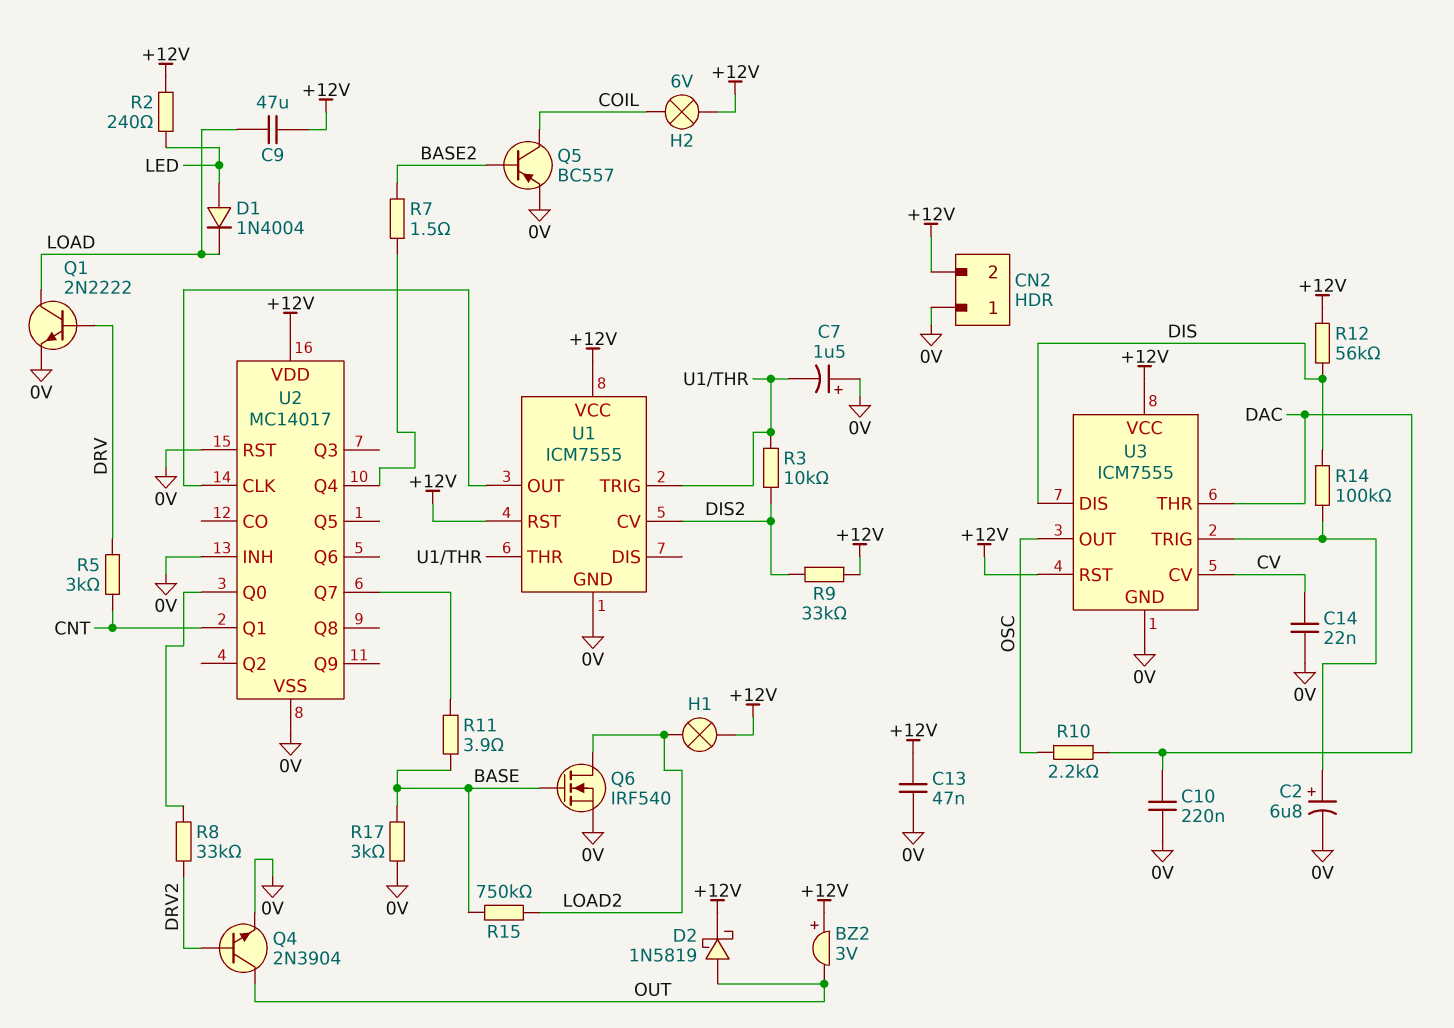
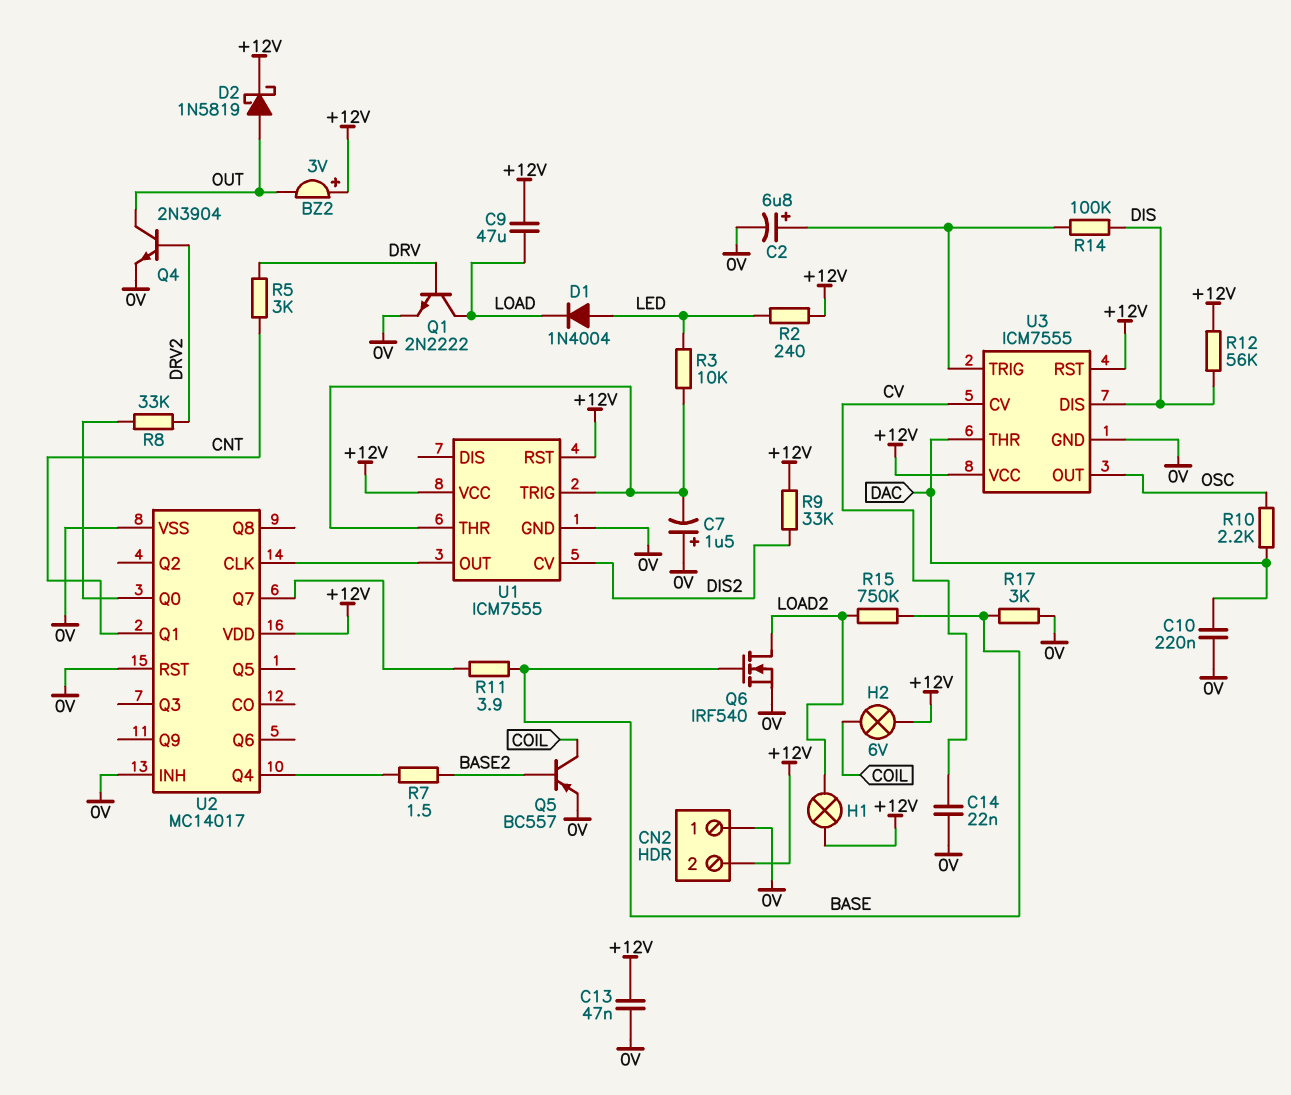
R3: 10k (DIS2, U1/THR) -> 10k (LED, U1/THR)

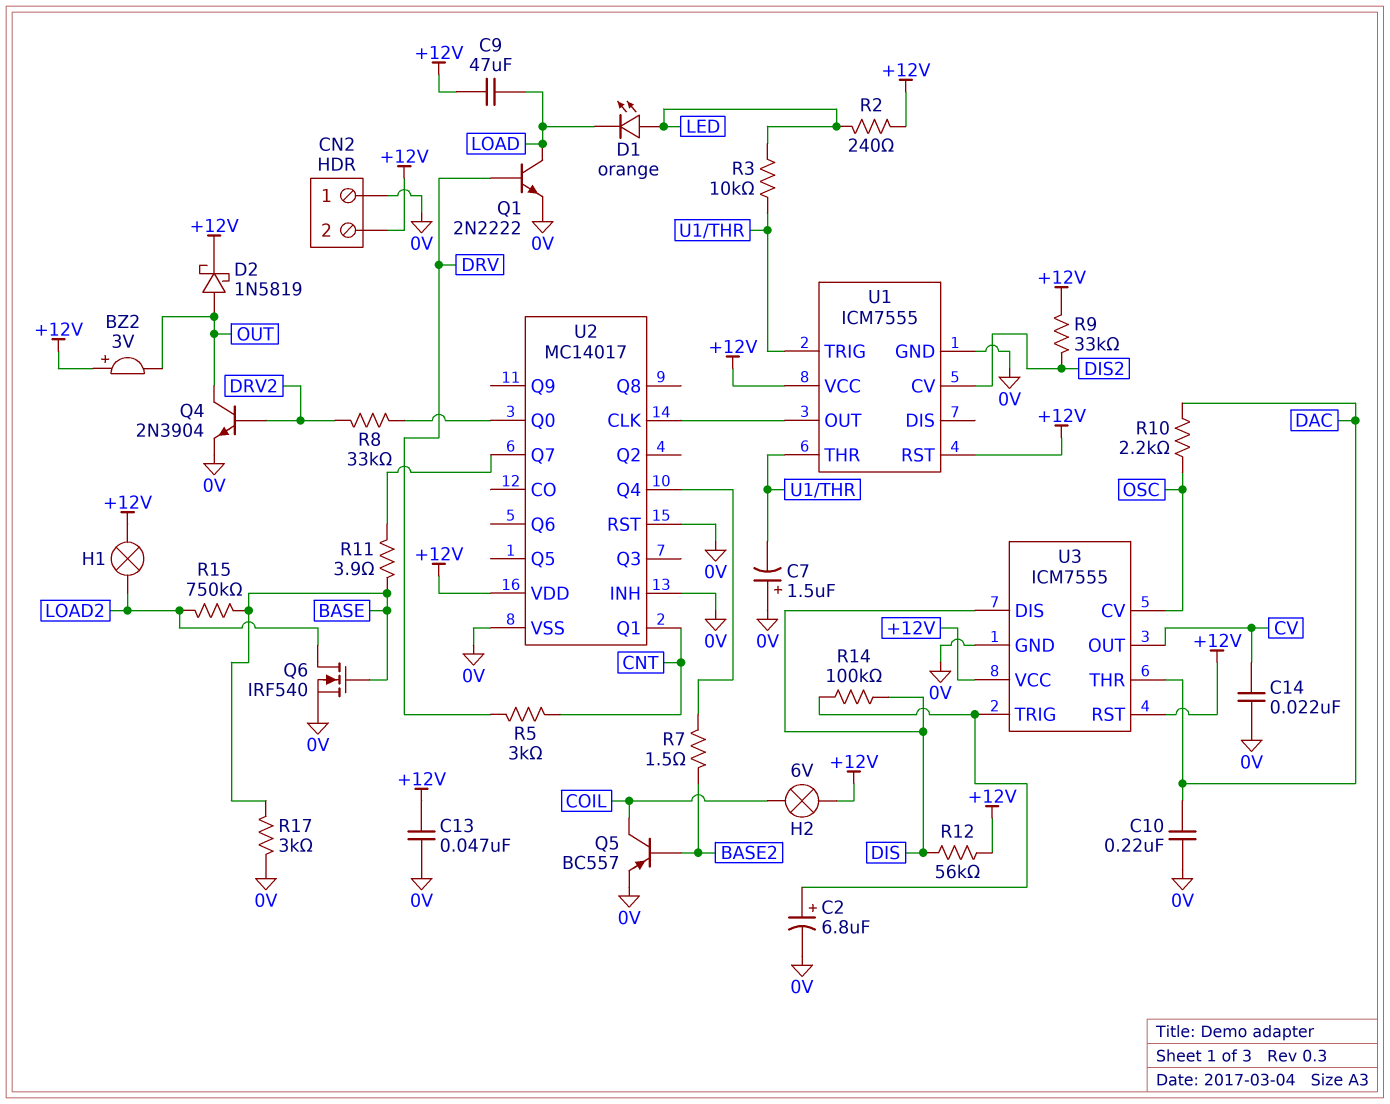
D1: diode 1N4004 (A LED, K LOAD) -> LED orange (A LED, K LOAD)
U3 pin CV: CV -> OSC
U3 pin OUT: OSC -> CV

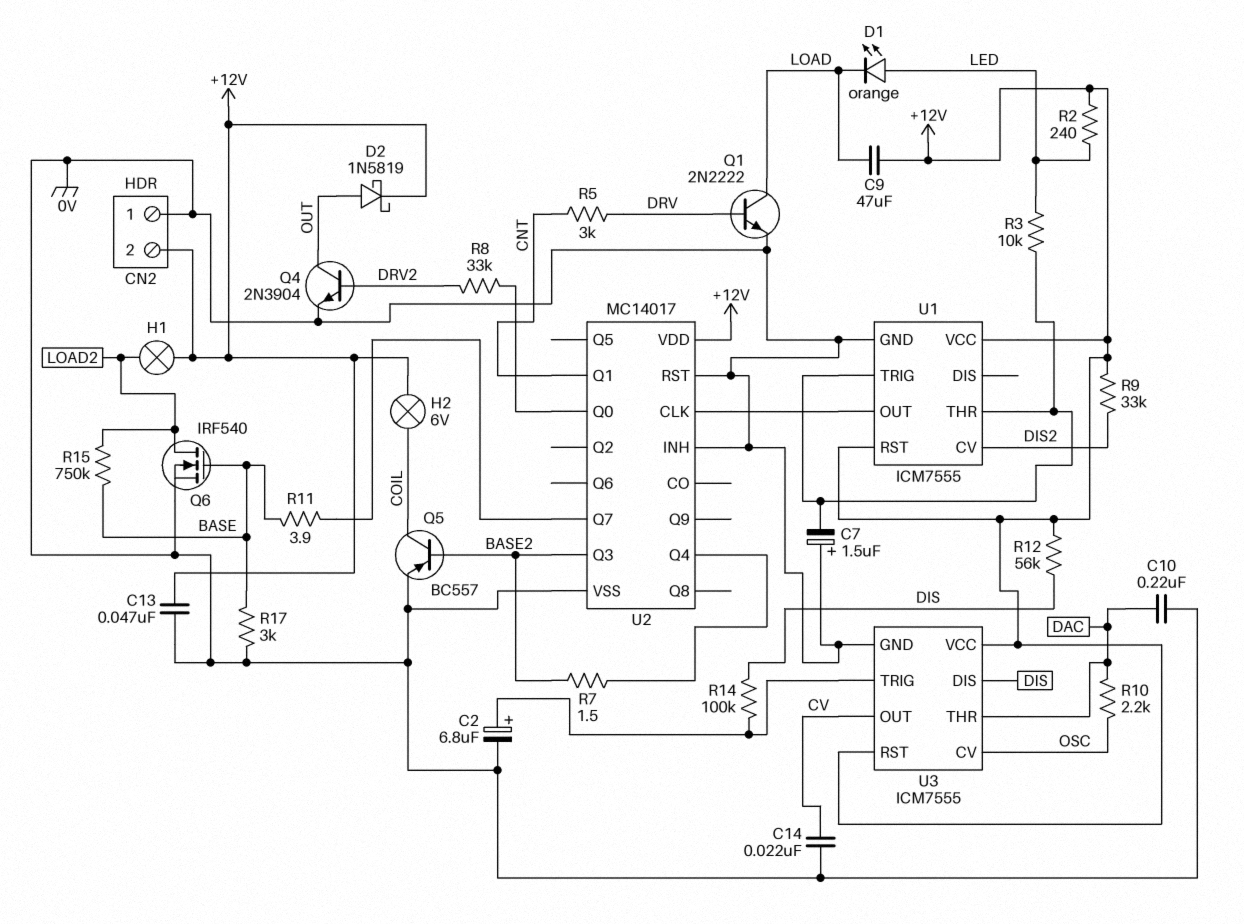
BZ2: buzzer 3V (plus +12V, minus OUT) -> none
U2 pin Q3: none -> BASE2

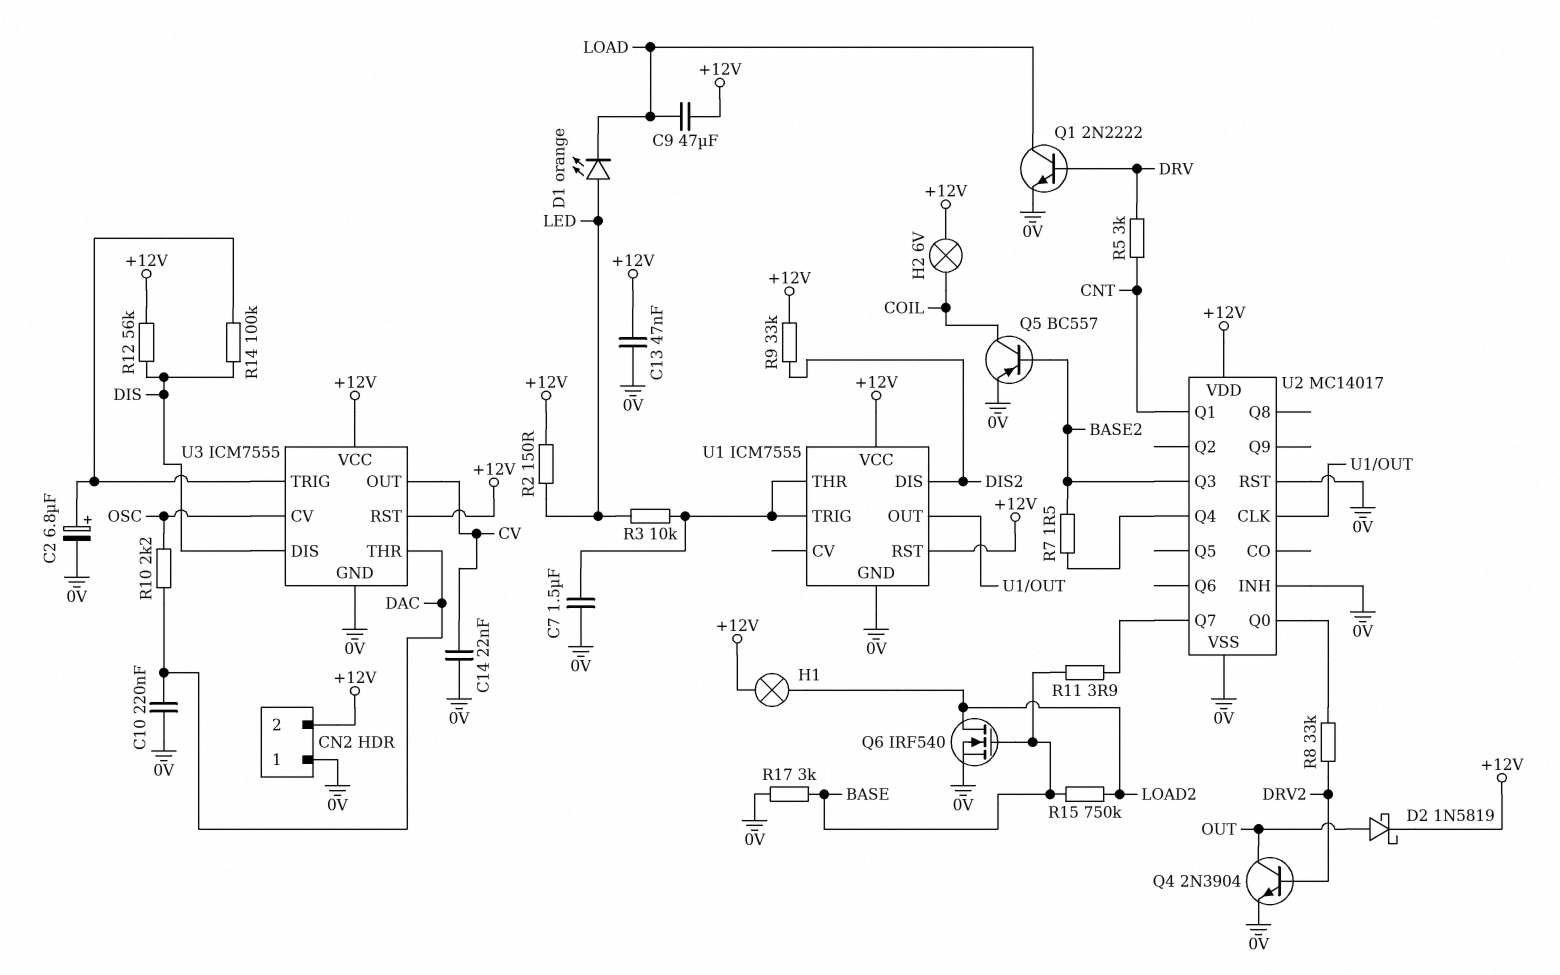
C7: 1.5uF (plus 0V, minus U1/THR) -> 1.5uF (0V, U1/THR)
R2: 240 (+12V, LED) -> 150 (+12V, LED)
U1 pin CV: DIS2 -> none
U1 pin DIS: none -> DIS2

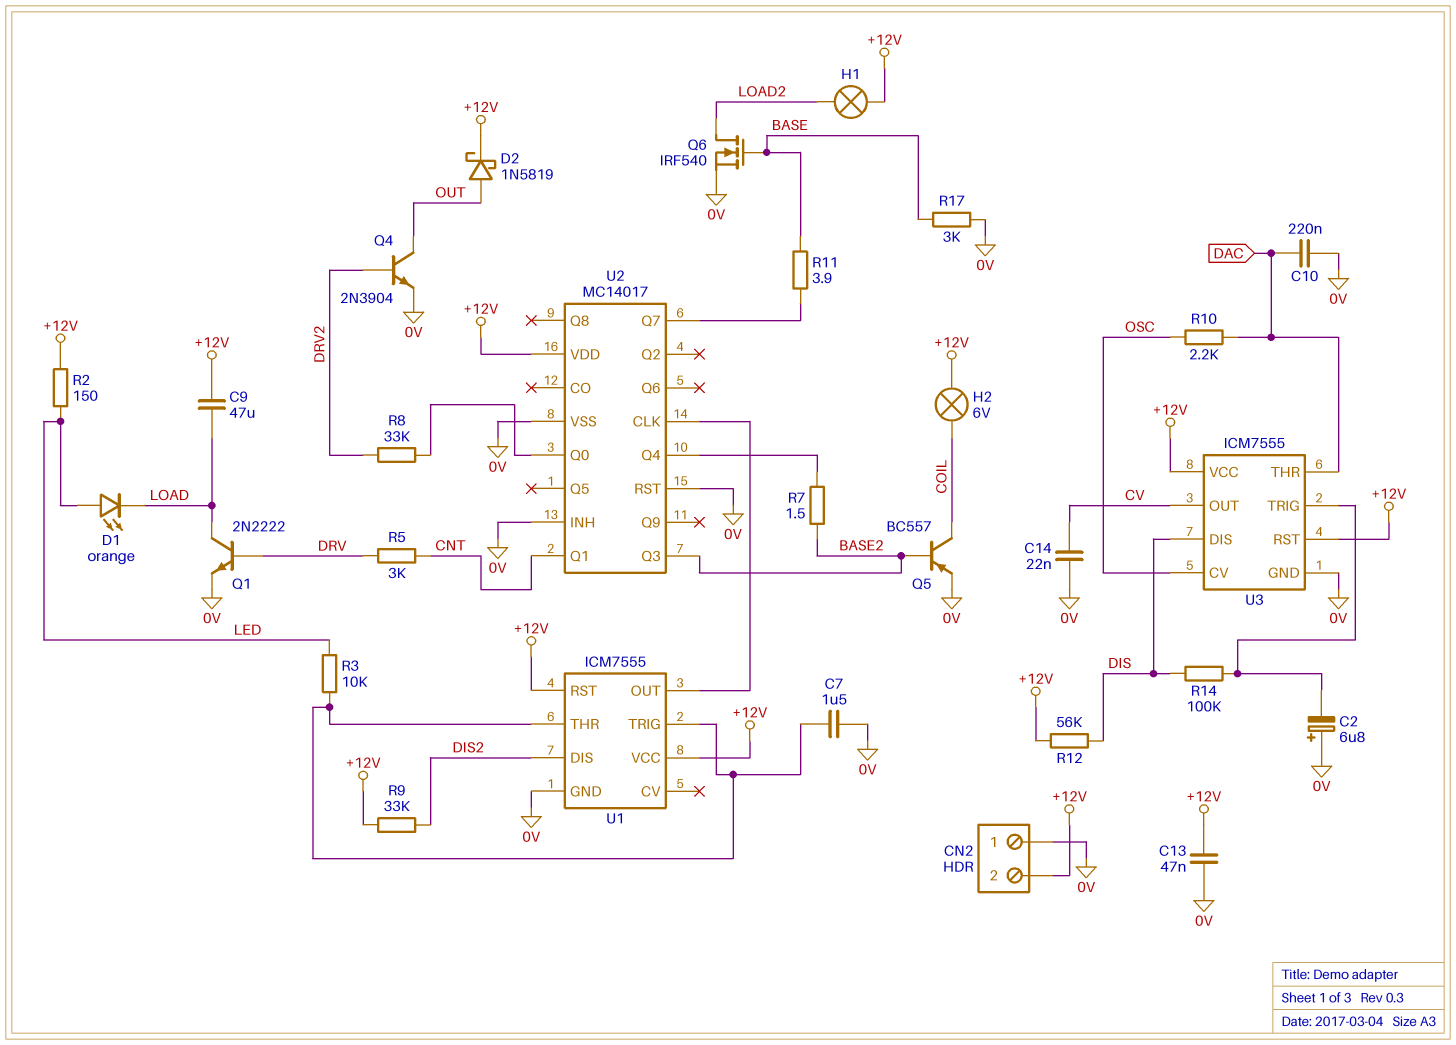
C2: 6.8uF (plus U3/TRIG, minus 0V) -> 6.8uF (plus 0V, minus U3/TRIG)
R15: 750k (BASE, LOAD2) -> none

